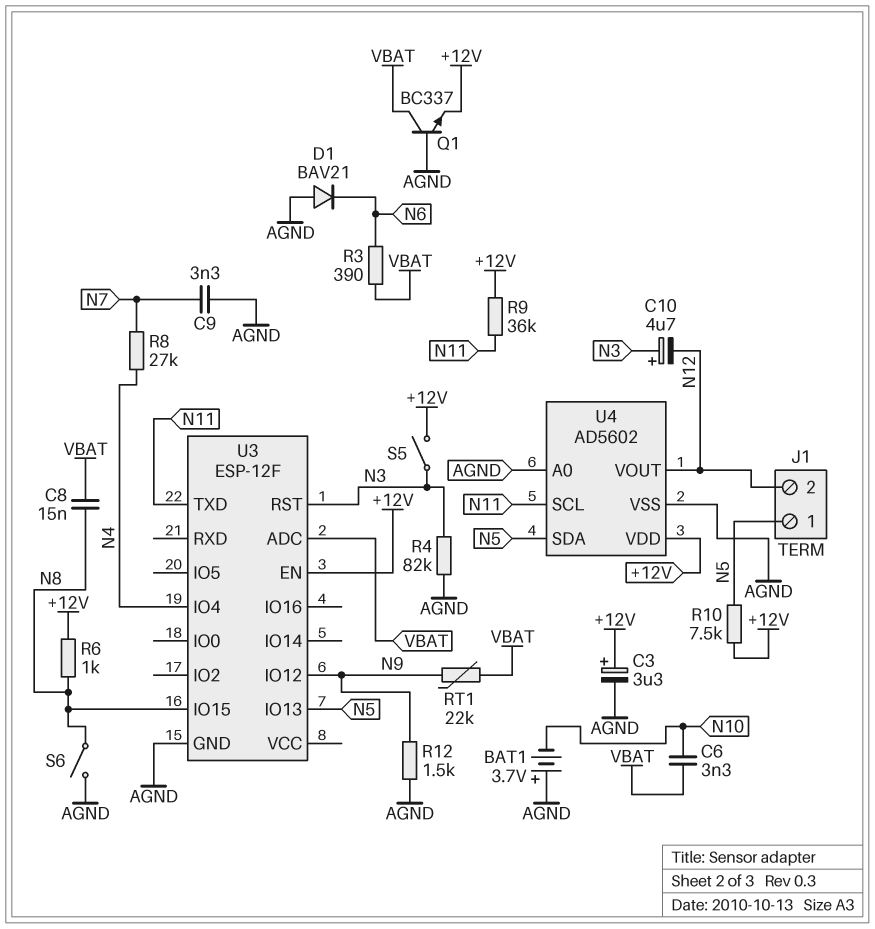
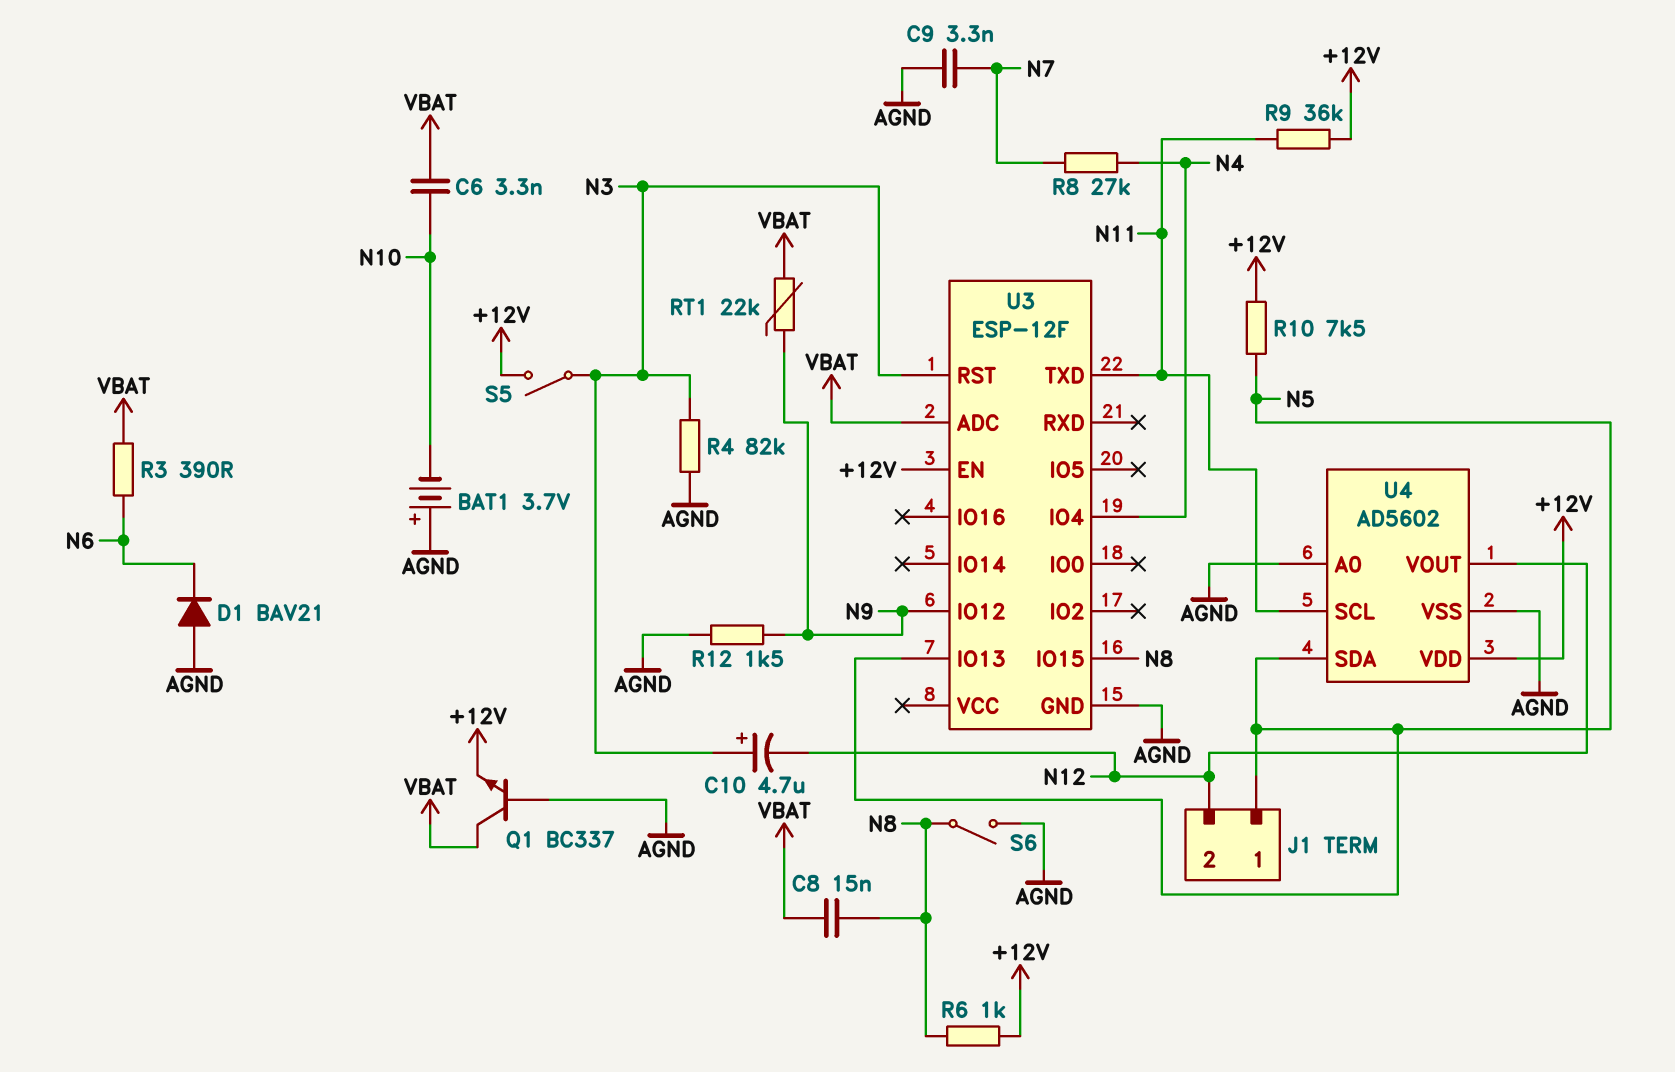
C3: 3.3uF (plus +12V, minus AGND) -> none

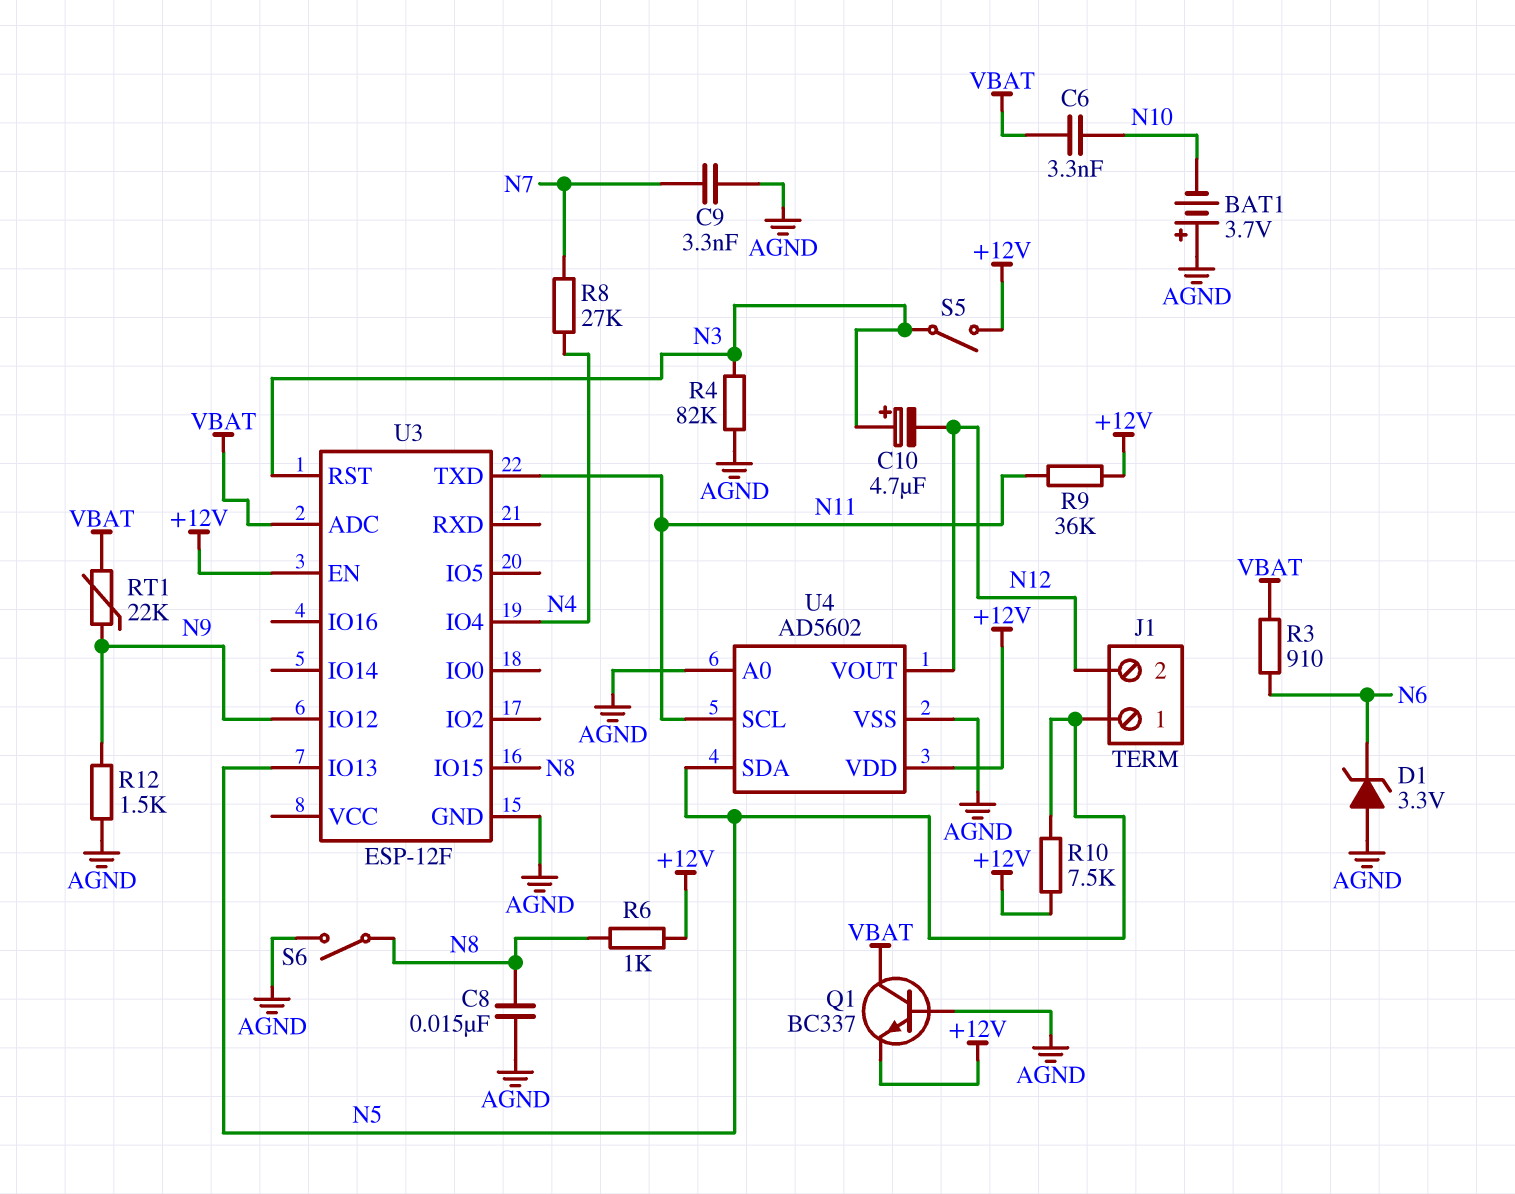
C8: 15nF (N8, VBAT) -> 15nF (AGND, N8)
D1: diode BAV21 (A AGND, K N6) -> zener 3.3V (A AGND, K N6)
R3: 390 (N6, VBAT) -> 910 (N6, VBAT)

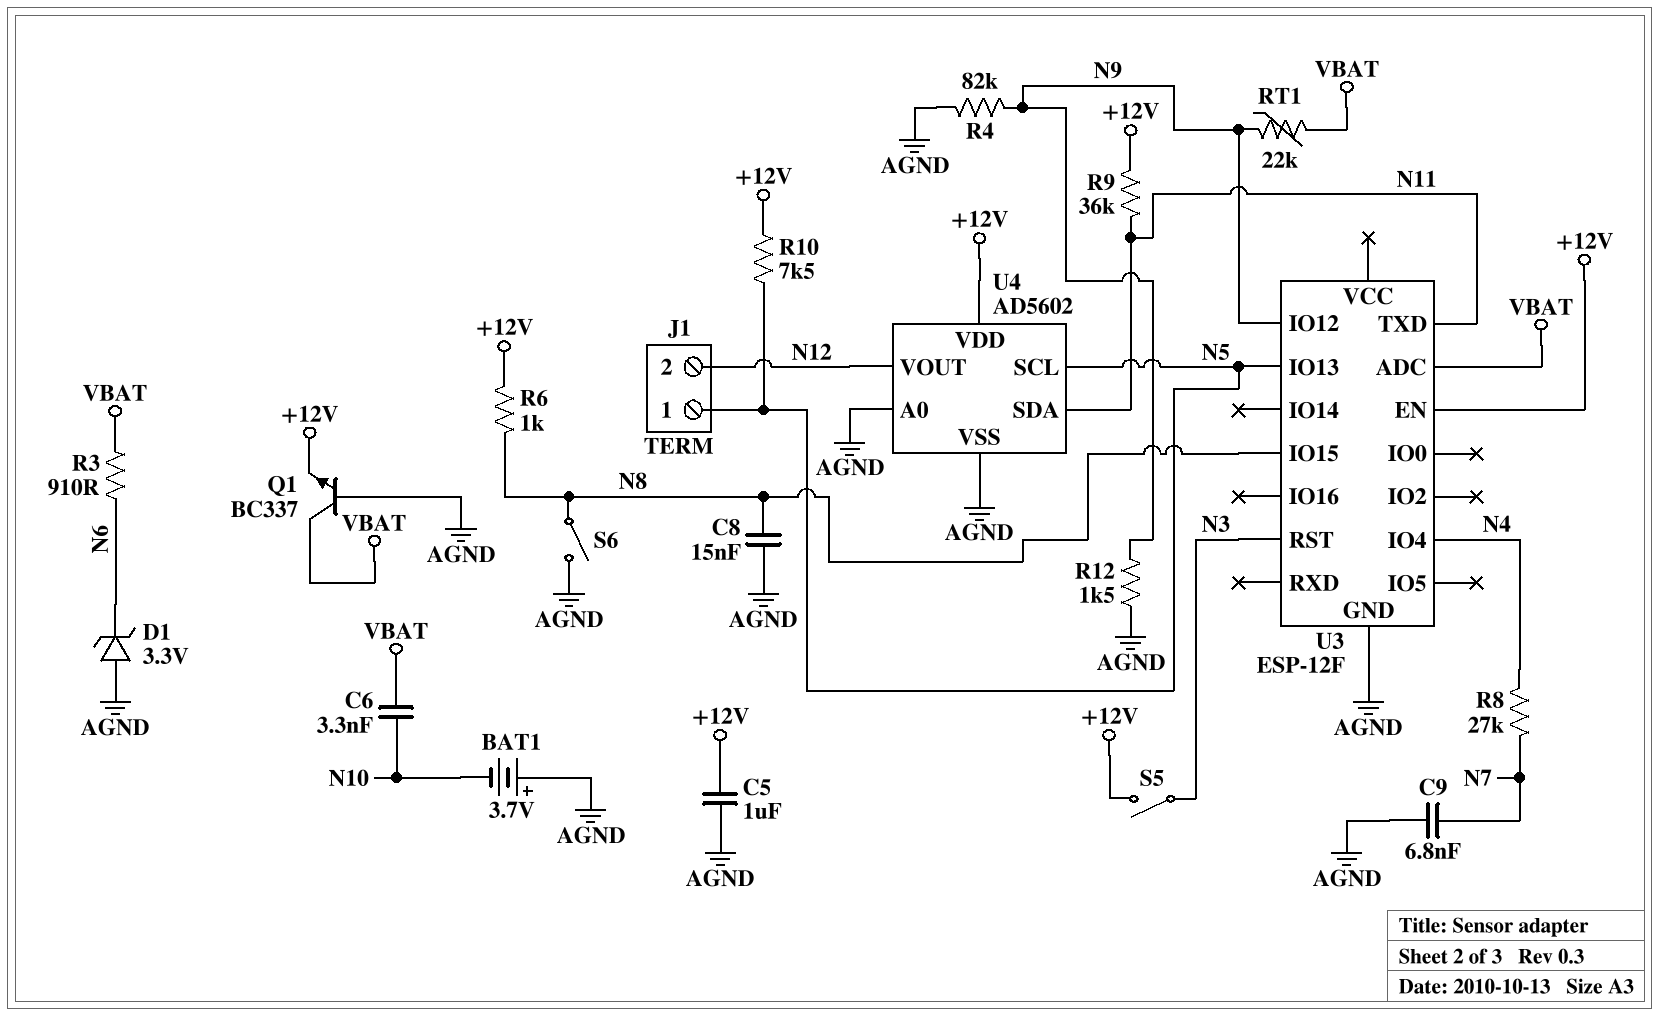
C5: none -> 1uF (+12V, AGND)
C9: 3.3nF (AGND, N7) -> 6.8nF (AGND, N7)
C10: 4.7uF (plus N3, minus N12) -> none
R4: 82k (AGND, N3) -> 82k (AGND, N9)
U4 pin SCL: N11 -> N5
U4 pin SDA: N5 -> N11

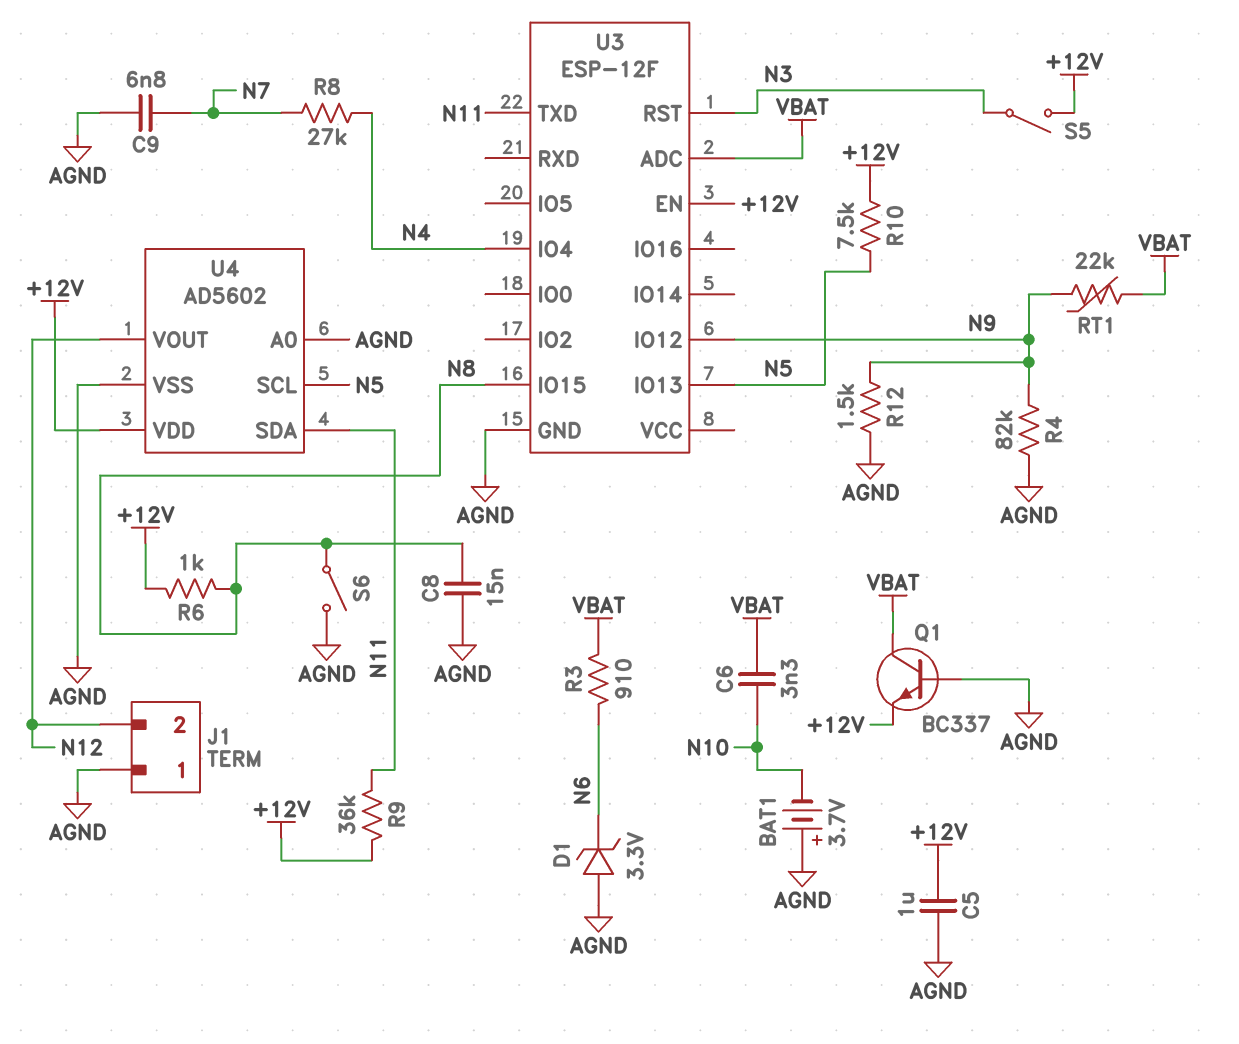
J1 pin 1: N5 -> AGND

